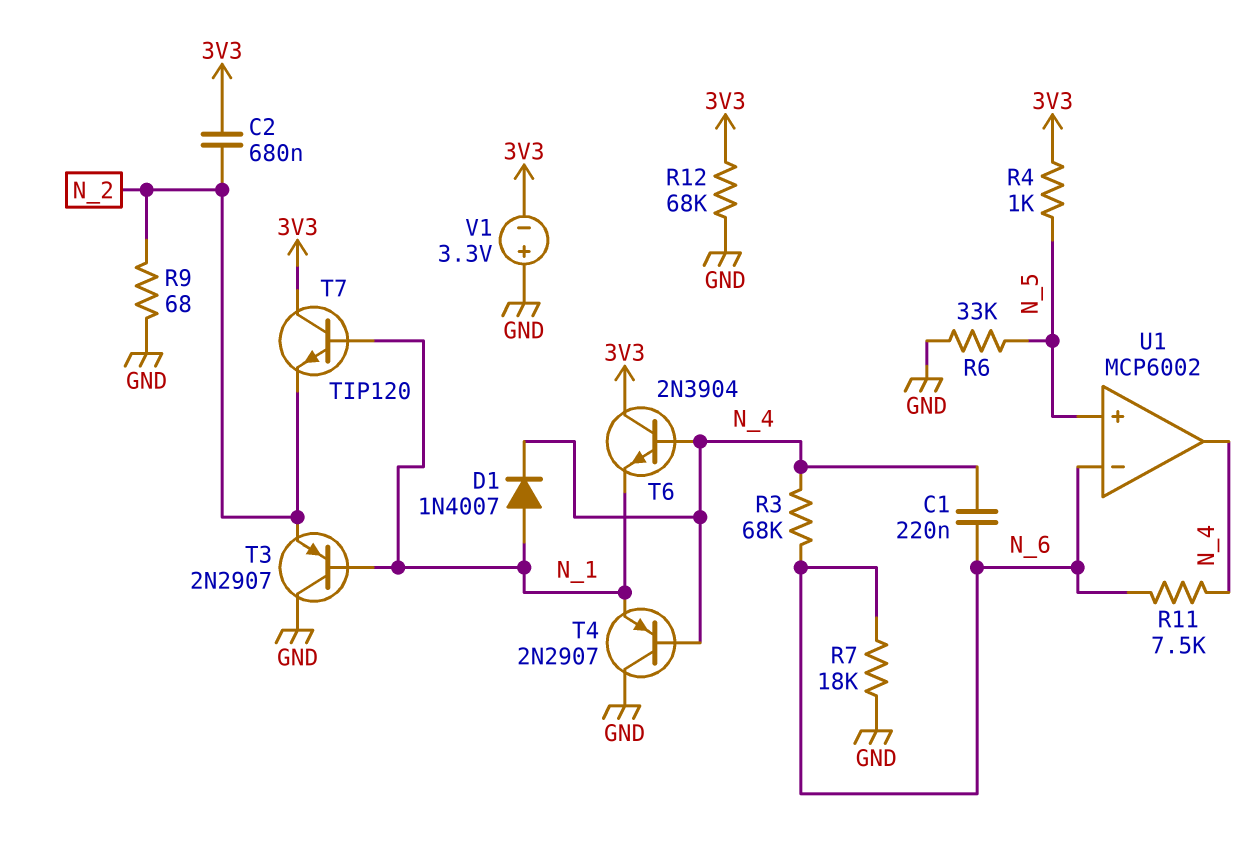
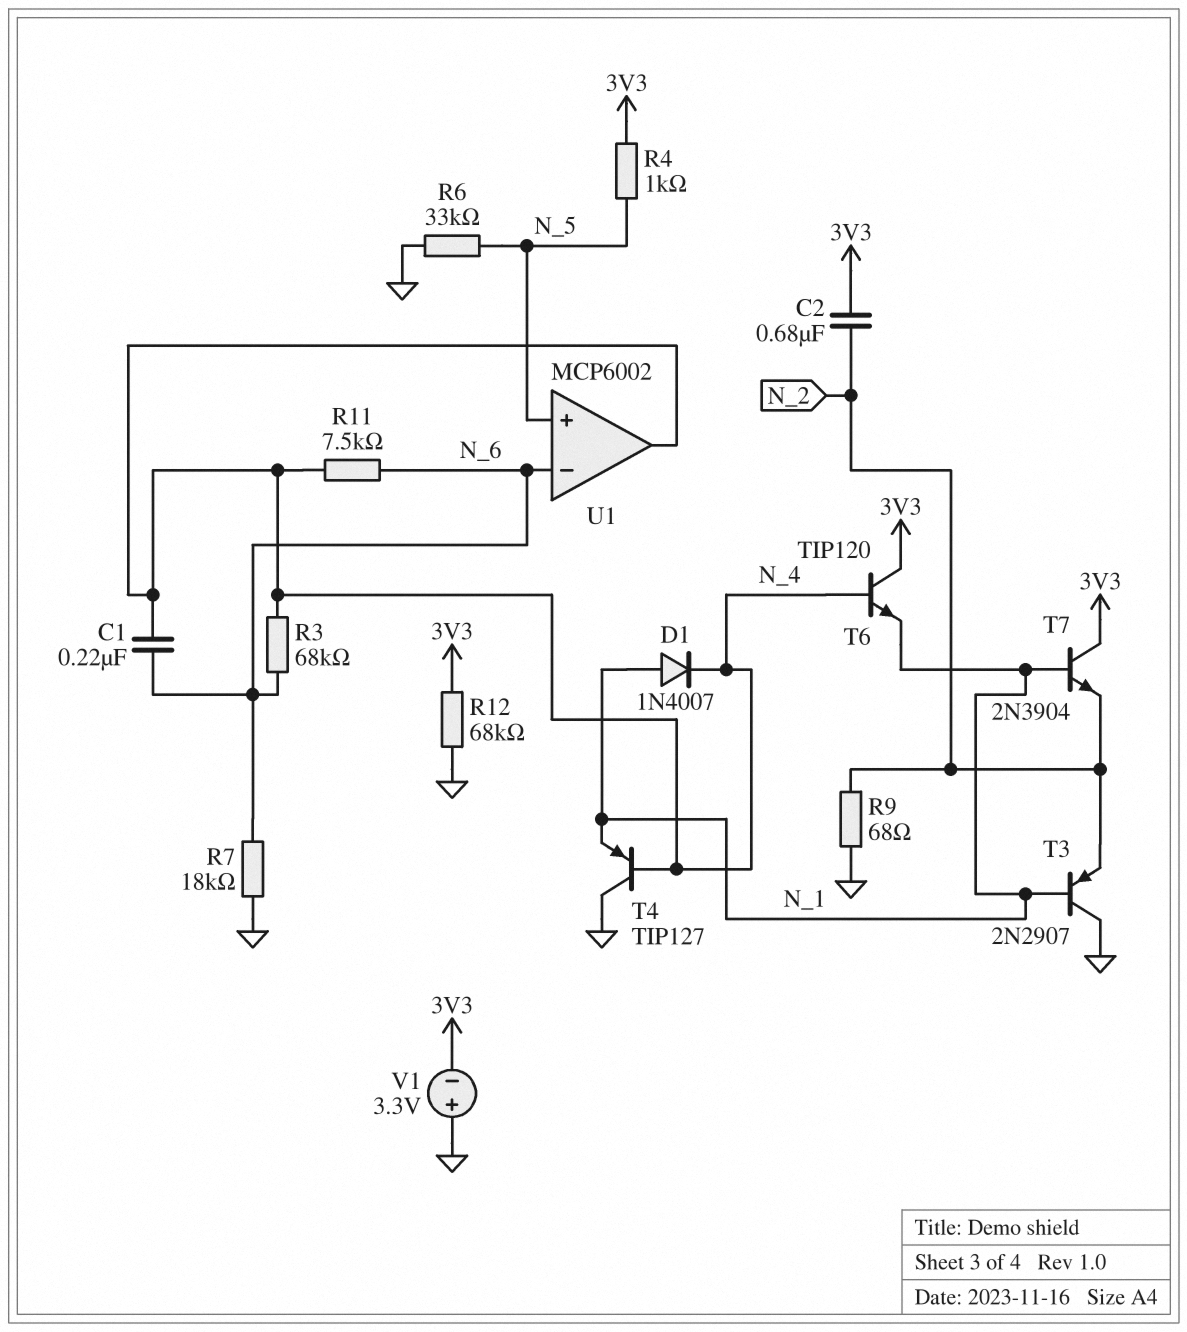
T4: PNP 2N2907 (B N_4, C GND, E N_1) -> PNP TIP127 (B N_4, C GND, E N_1)
T6: NPN 2N3904 (B N_4, C 3V3, E N_1) -> NPN TIP120 (B N_4, C 3V3, E N_1)
T7: NPN TIP120 (B N_1, C 3V3, E N_2) -> NPN 2N3904 (B N_1, C 3V3, E N_2)

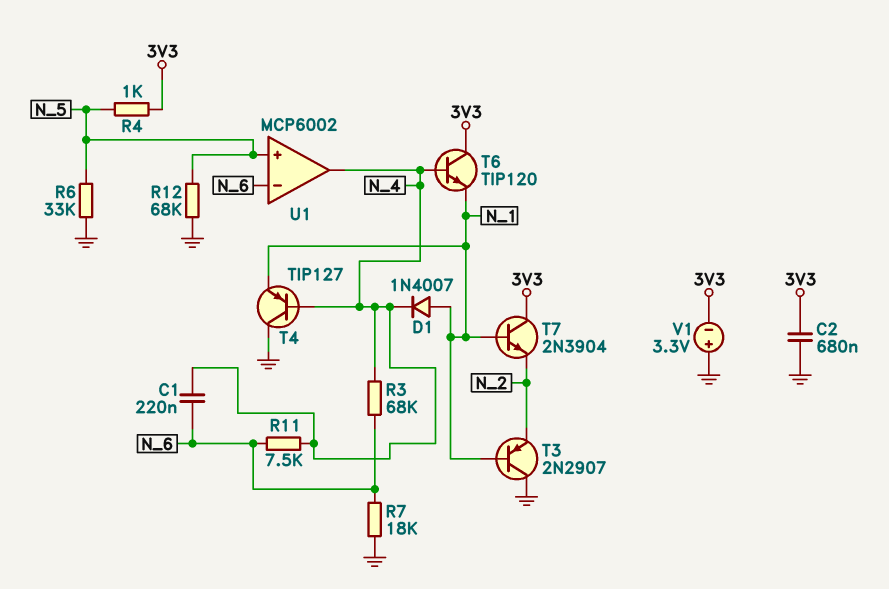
C2: 680nF (3V3, N_2) -> 680nF (3V3, GND)
R9: 68 (GND, N_2) -> none
R12: 68k (3V3, GND) -> 68k (GND, N_5)

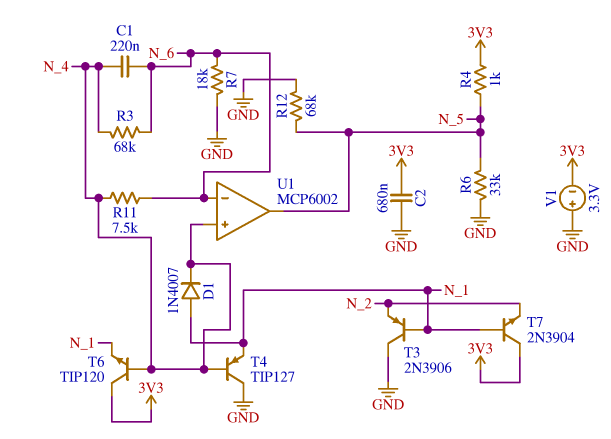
T3: PNP 2N2907 (B N_1, C GND, E N_2) -> PNP 2N3906 (B N_1, C GND, E N_2)
U1 pin in+: N_5 -> N_4
U1 pin out: N_4 -> N_5

